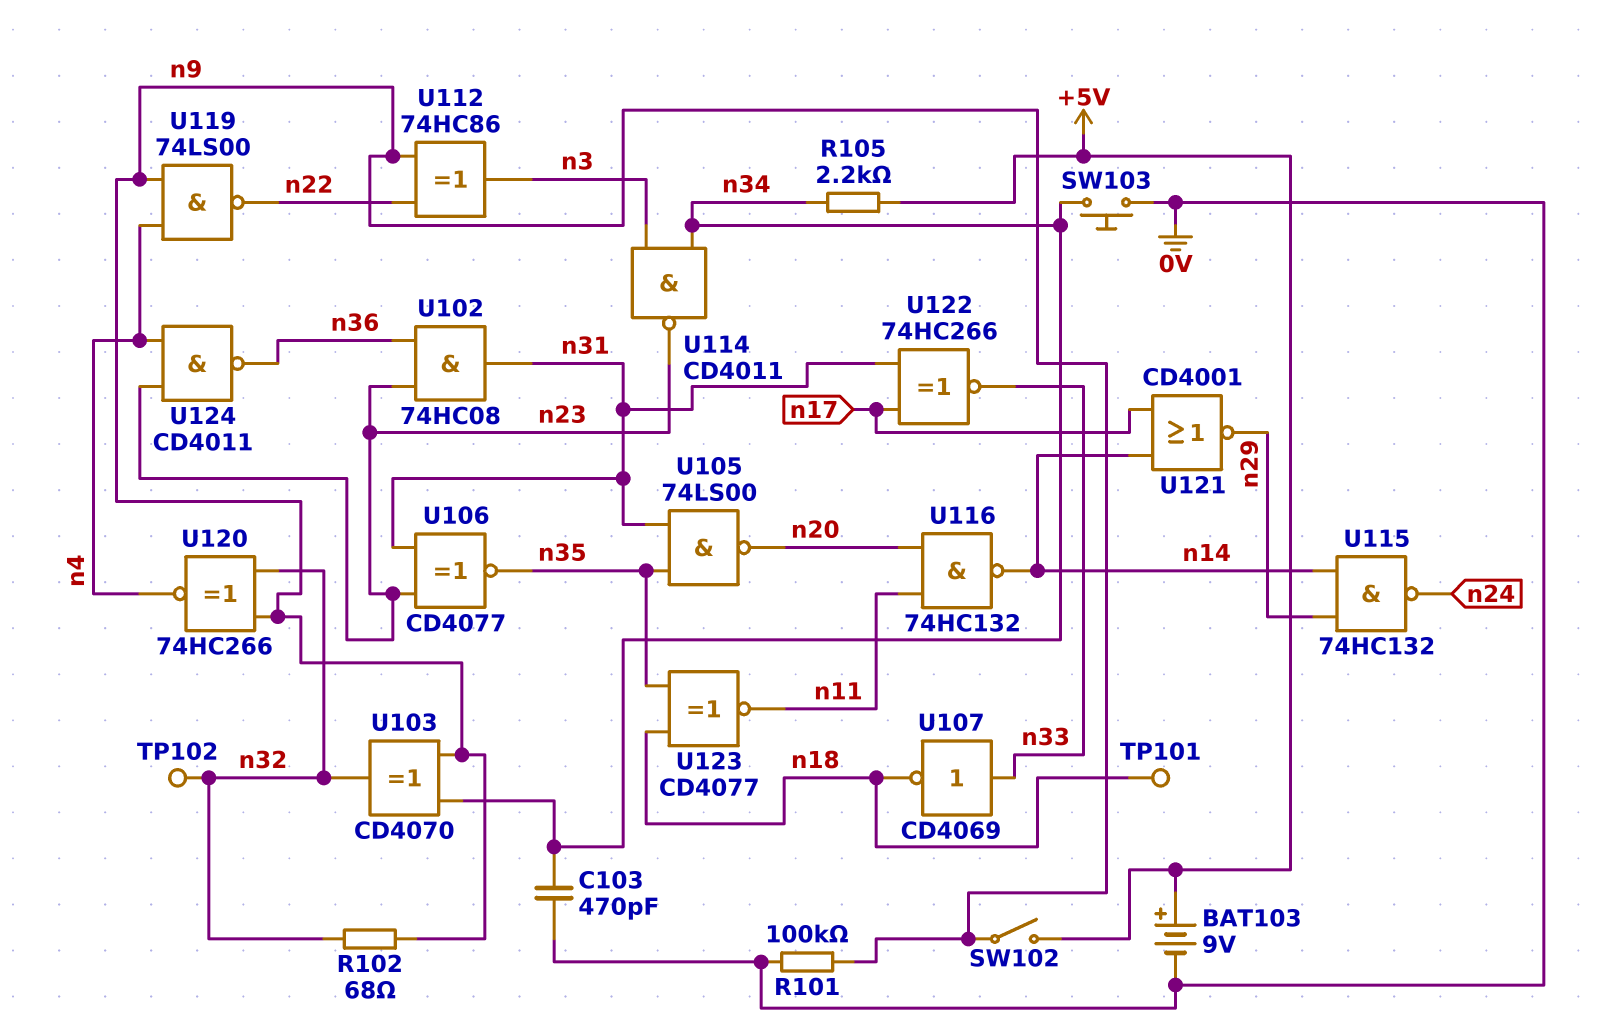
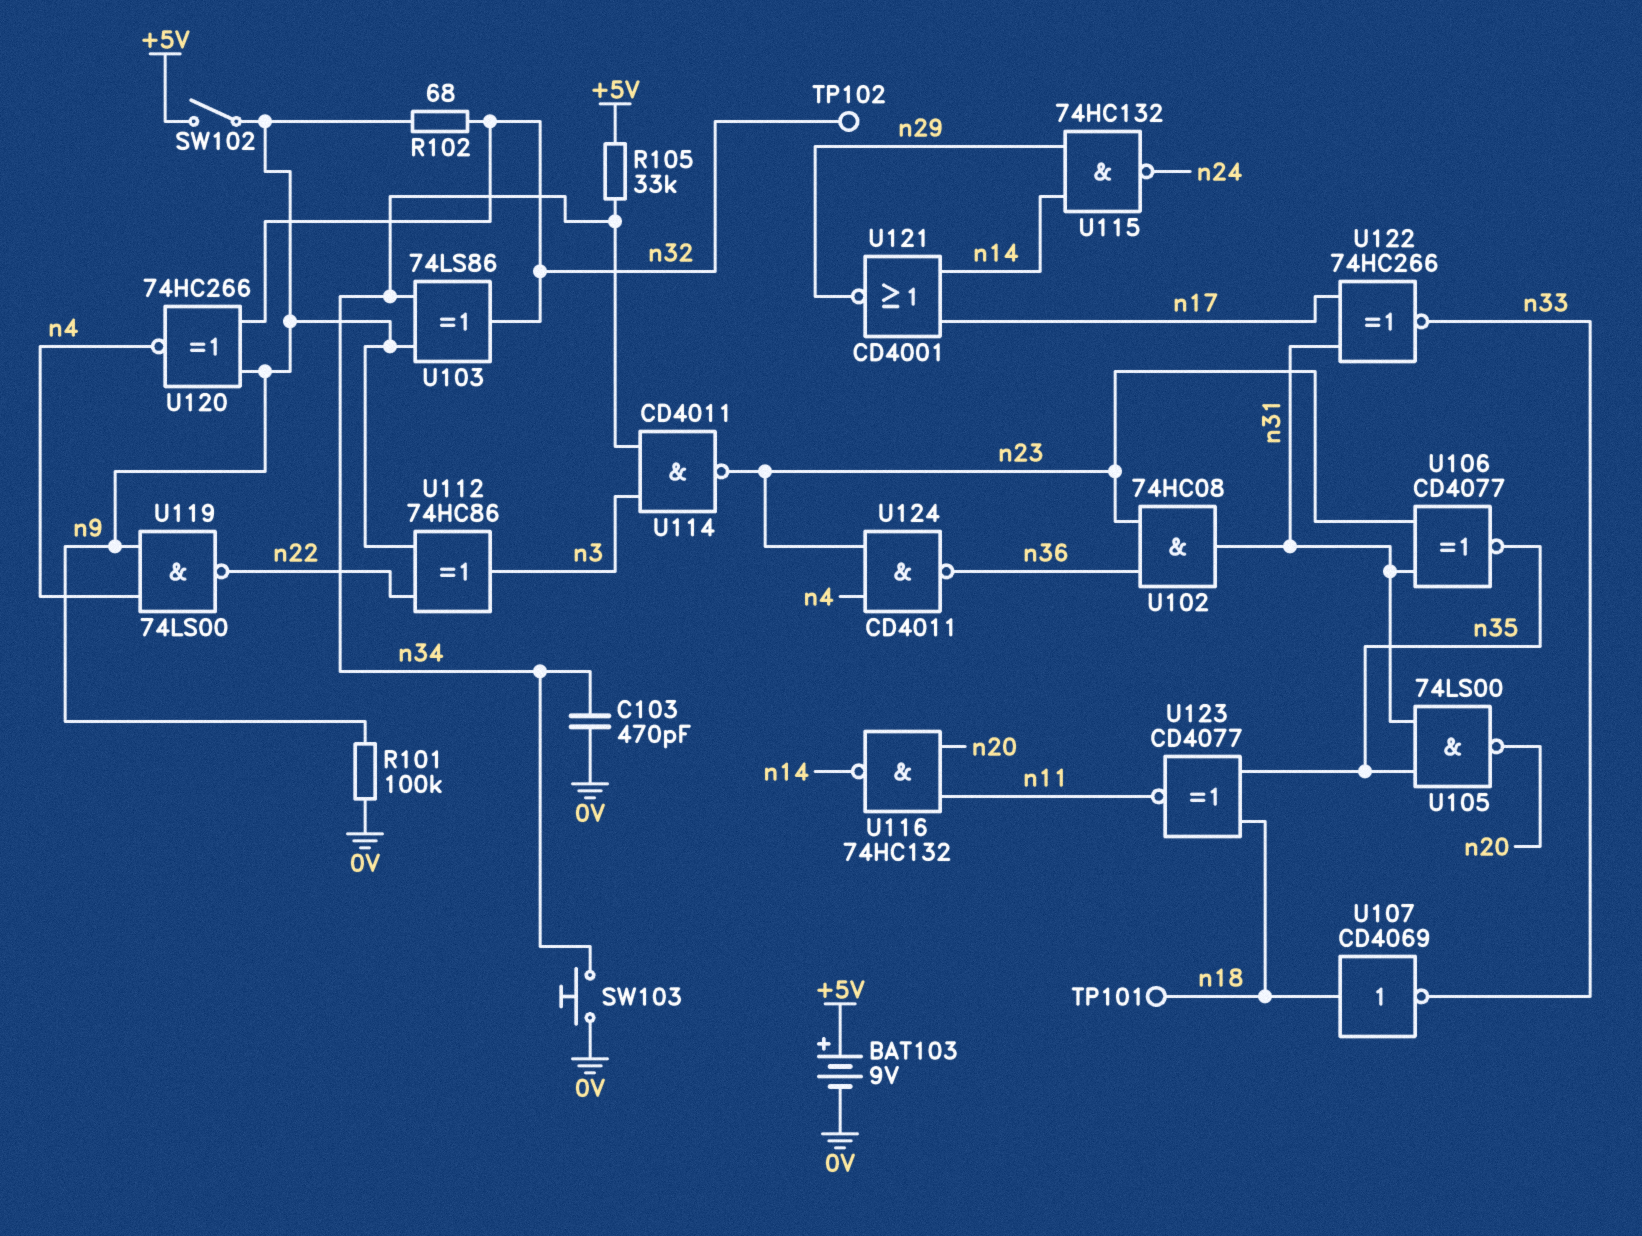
R105: 2.2k (+5V, n34) -> 33k (+5V, n34)
U103: XOR CD4070 (in n9, in n34, out n32) -> XOR 74LS86 (in n9, in n34, out n32)
U107: NOT CD4069 (in n33, out n18) -> NOT CD4069 (in n18, out n33)

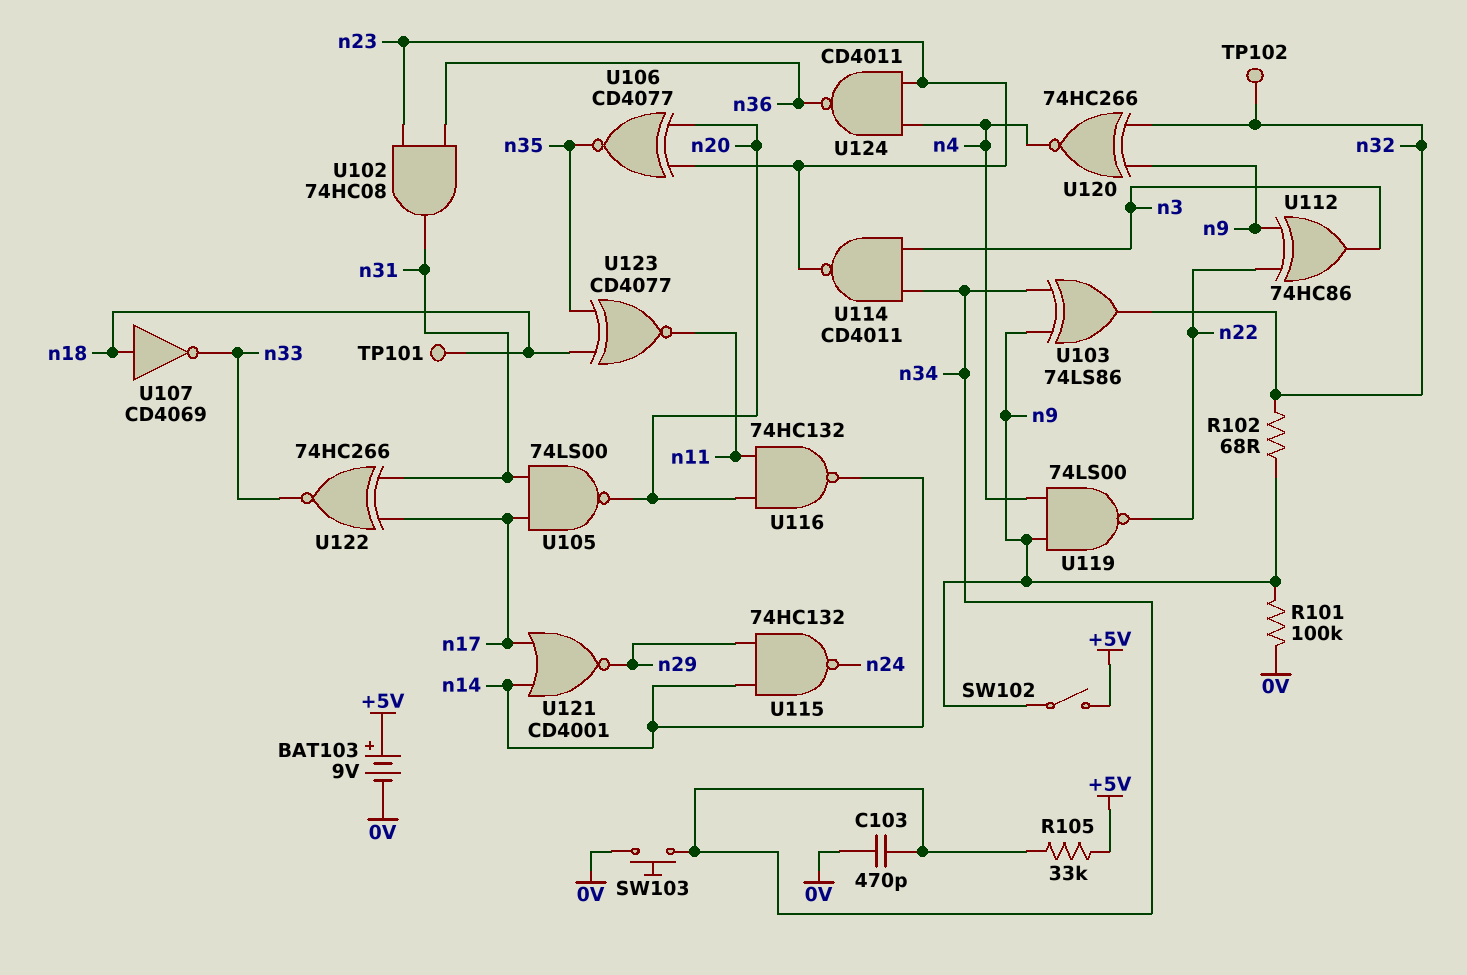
U105: NAND 74LS00 (in n31, in n35, out n20) -> NAND 74LS00 (in n17, in n31, out n20)
U106: XNOR CD4077 (in n23, in n31, out n35) -> XNOR CD4077 (in n20, in n23, out n35)

